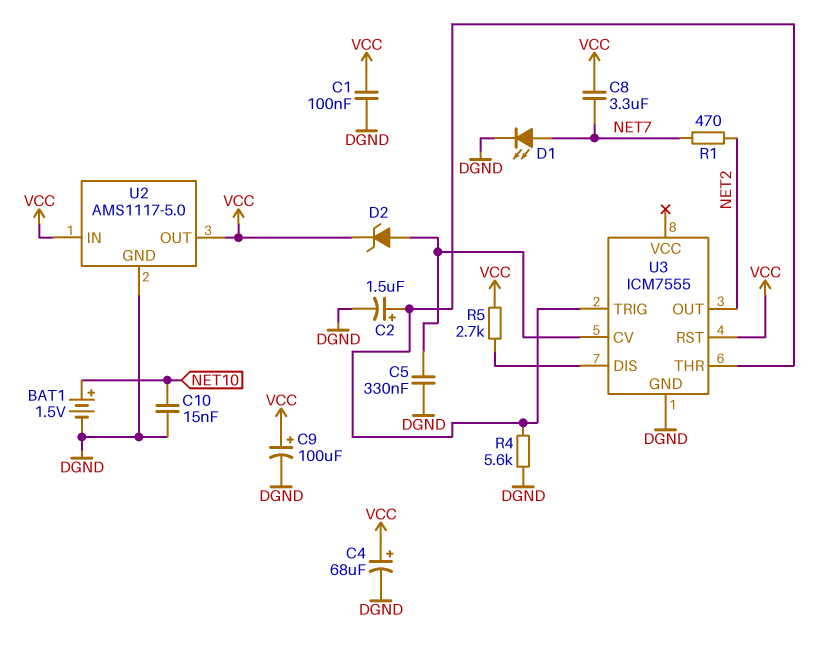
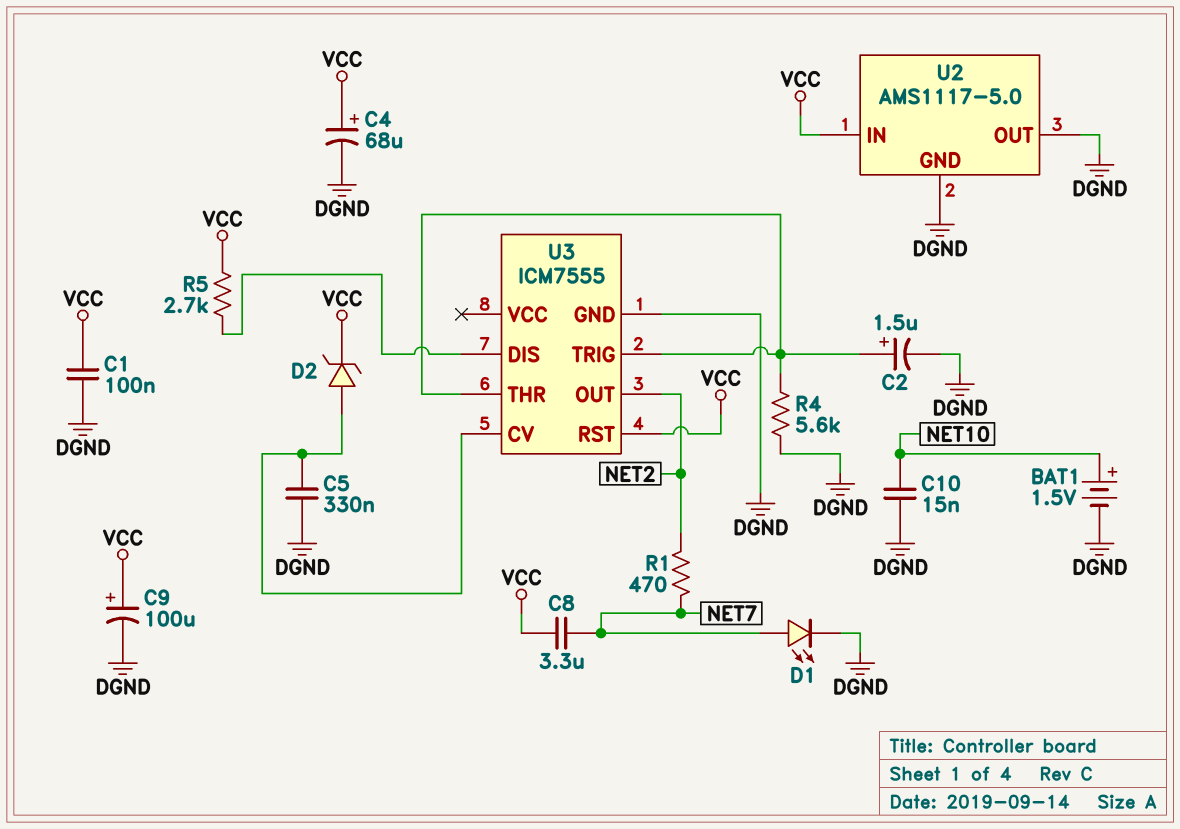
U2 pin OUT: VCC -> DGND

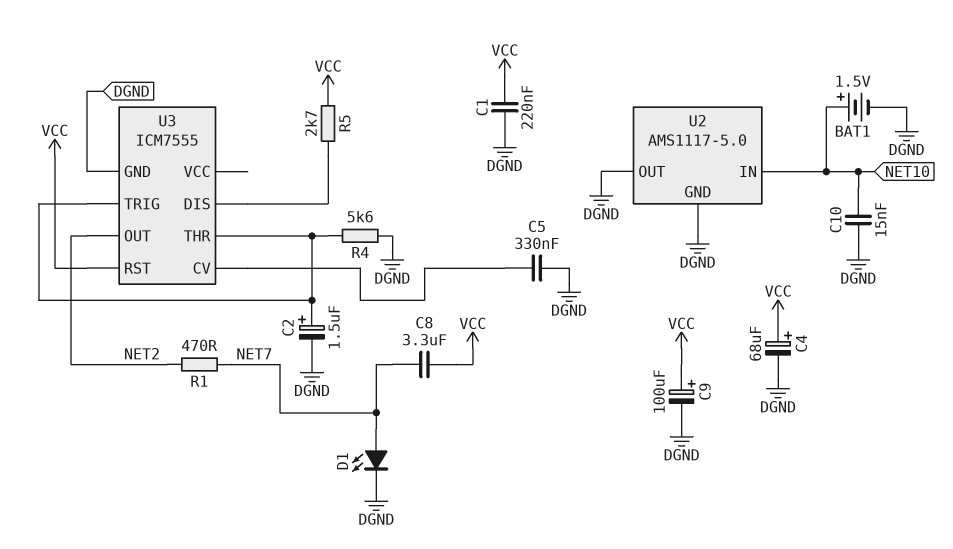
C1: 100nF (DGND, VCC) -> 220nF (DGND, VCC)
D2: zener (A U3/CV, K VCC) -> none
U2 pin IN: VCC -> NET10

